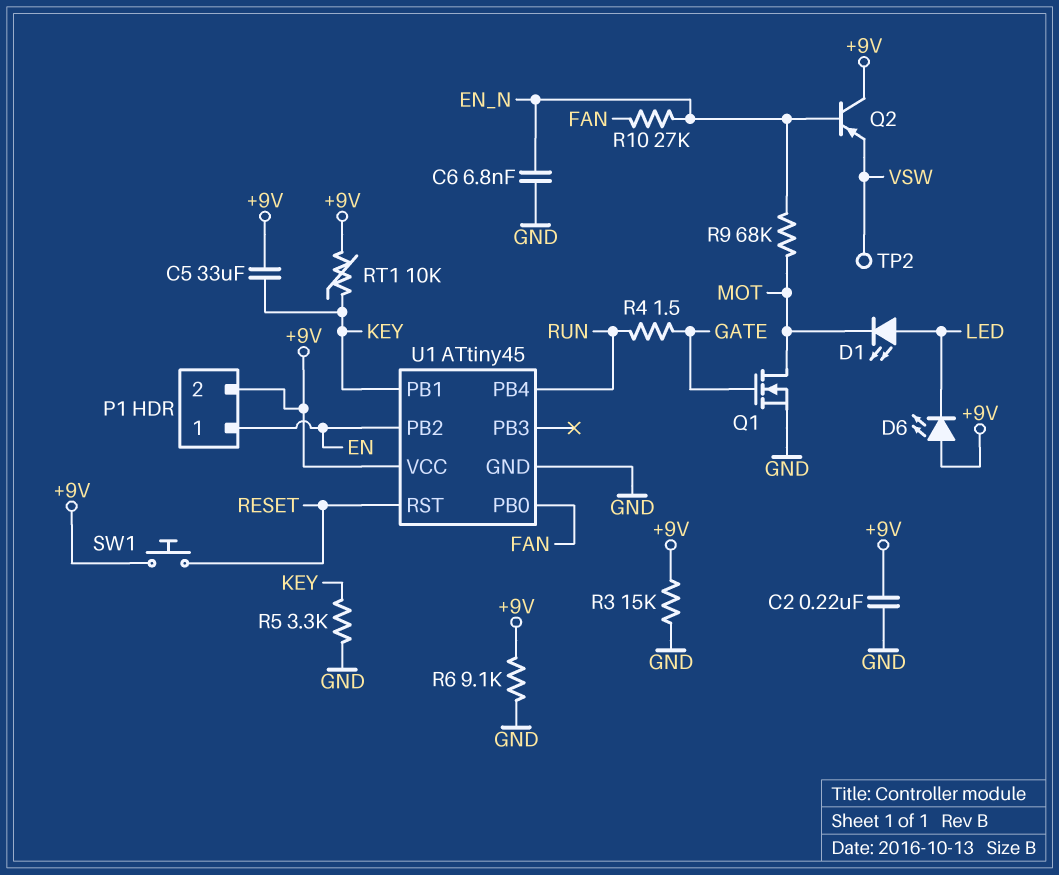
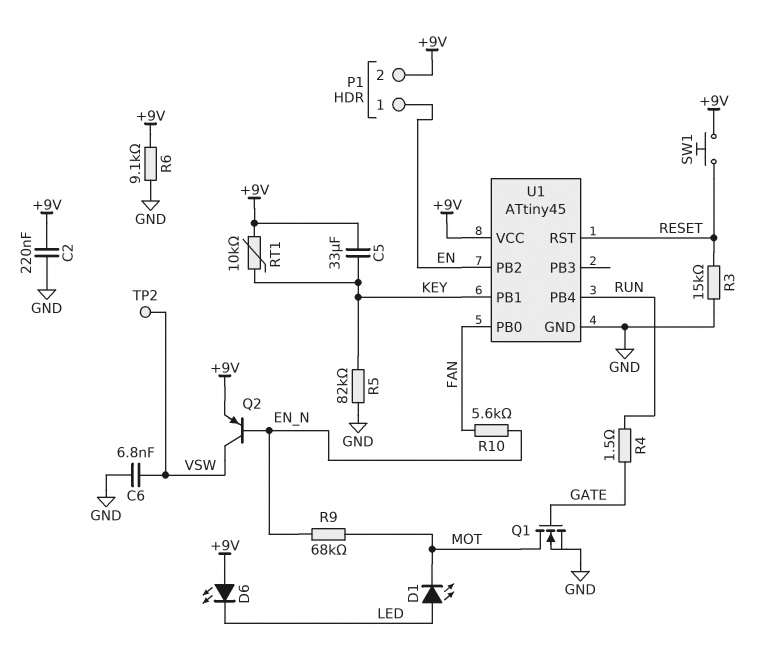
C6: 6.8nF (EN_N, GND) -> 6.8nF (GND, VSW)
Q2: PNP (B EN_N, C +9V, E VSW) -> PNP (B EN_N, C VSW, E +9V)
R3: 15k (+9V, GND) -> 15k (GND, RESET)
R5: 3.3k (GND, KEY) -> 82k (GND, KEY)
R10: 27k (EN_N, FAN) -> 5.6k (EN_N, FAN)

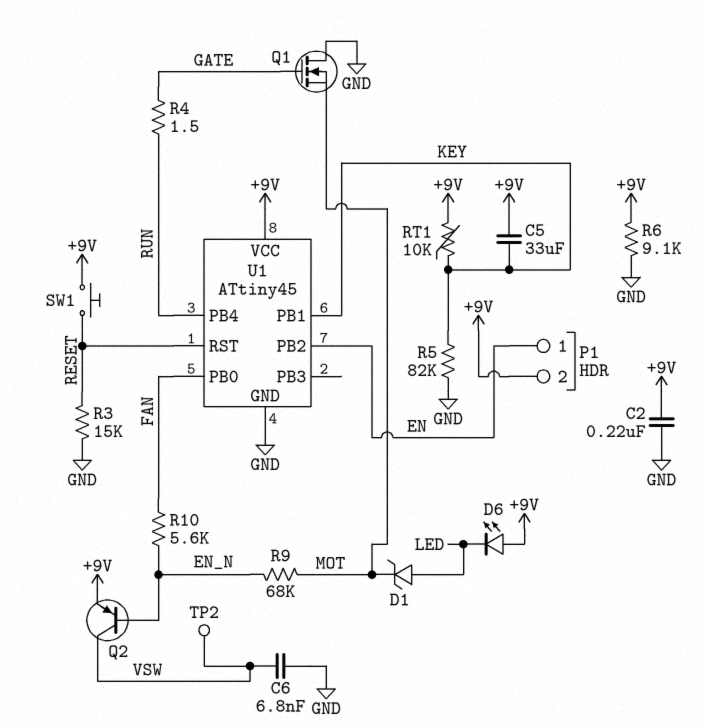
D1: LED (A LED, K MOT) -> zener (A LED, K MOT)
Q1: NMOS (G GATE, D MOT, S GND) -> NMOS (G GATE, D GND, S MOT)

